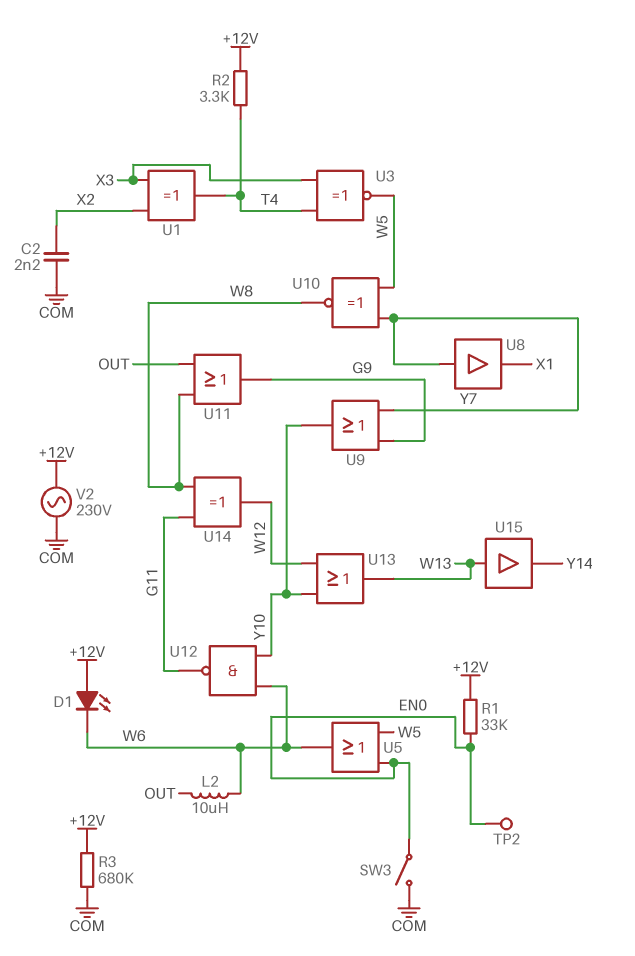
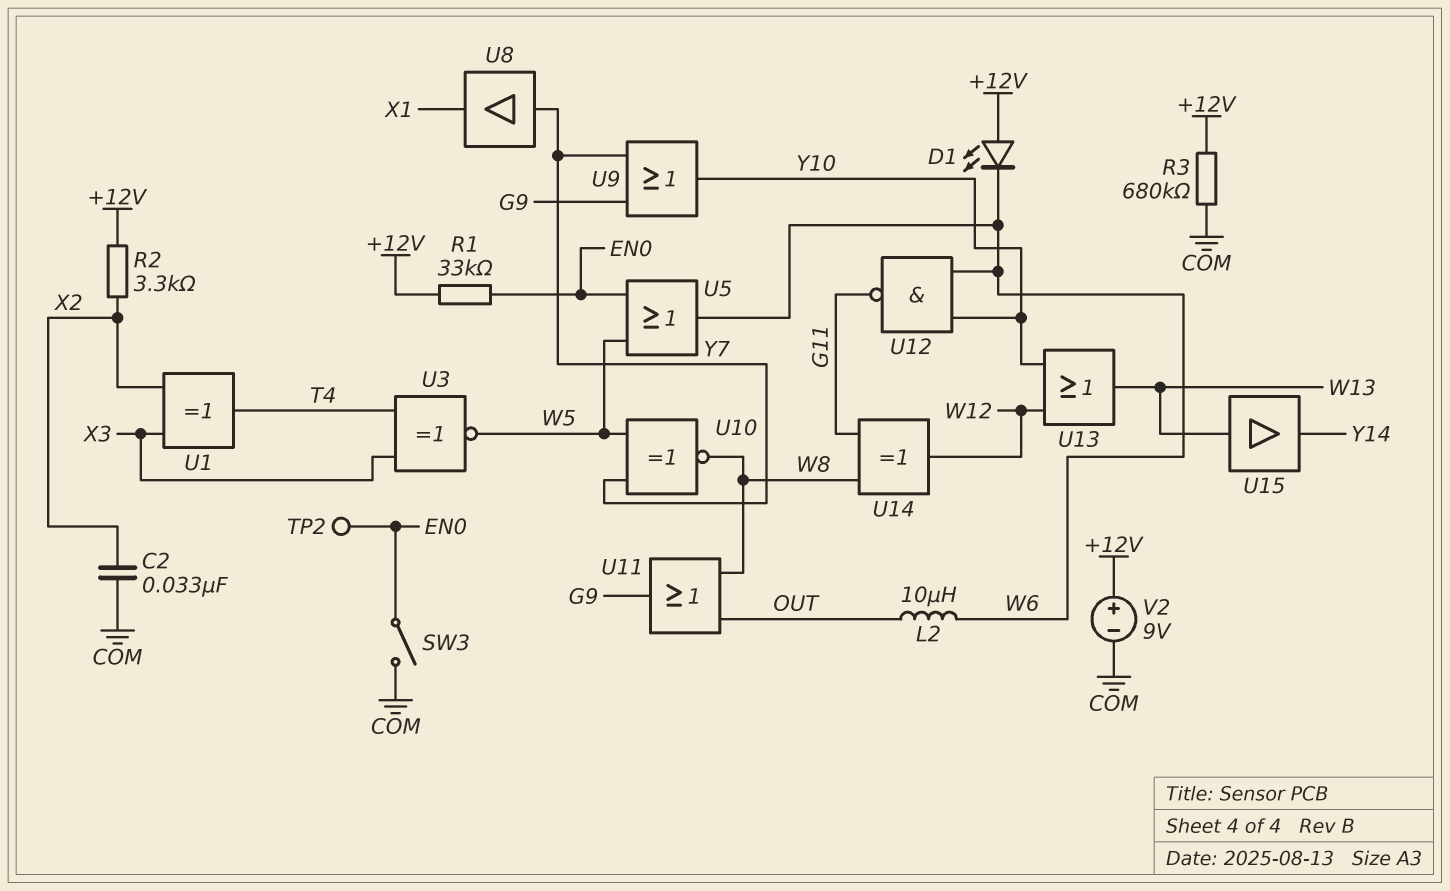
C2: 2.2nF (COM, X2) -> 33nF (COM, X2)
R2: 3.3k (+12V, T4) -> 3.3k (+12V, X2)
V2: AC 230V (+12V, COM) -> 9V (plus +12V, minus COM)

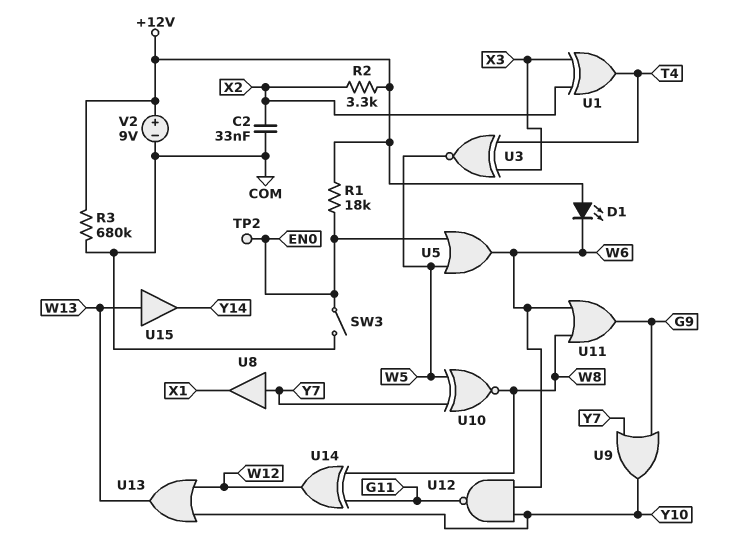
L2: 10uH (OUT, W6) -> none
R1: 33k (+12V, EN0) -> 18k (+12V, EN0)
U11: OR (in OUT, in W8, out G9) -> OR (in W6, in W8, out G9)

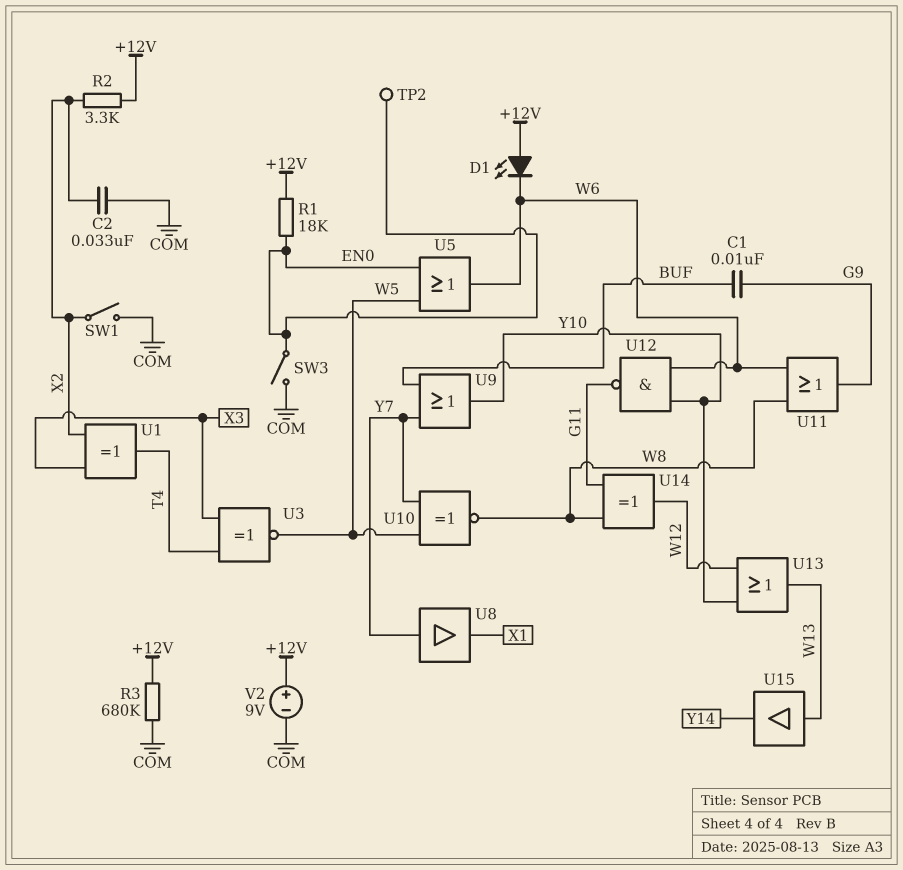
C1: none -> 10nF (BUF, G9)
SW1: none -> switch (COM, X2)
U9: OR (in G9, in Y7, out Y10) -> OR (in BUF, in Y7, out Y10)

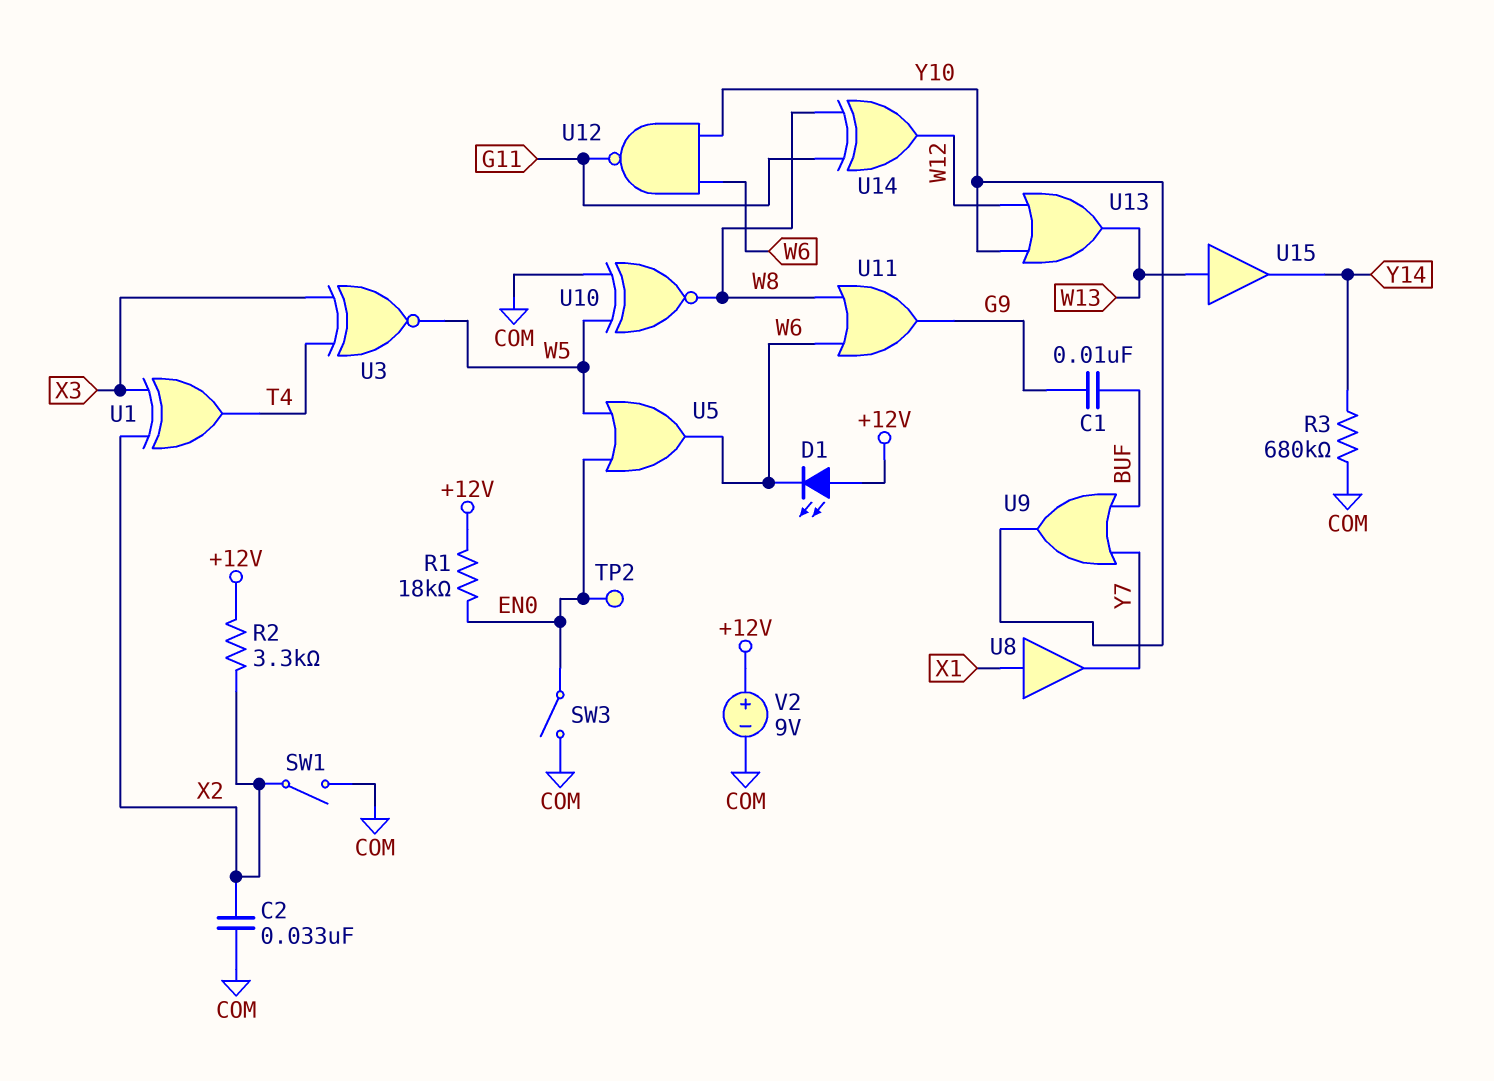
R3: 680k (+12V, COM) -> 680k (COM, Y14)
U8: buffer (in Y7, out X1) -> buffer (in X1, out Y7)
U10: XNOR (in W5, in Y7, out W8) -> XNOR (in COM, in W5, out W8)

